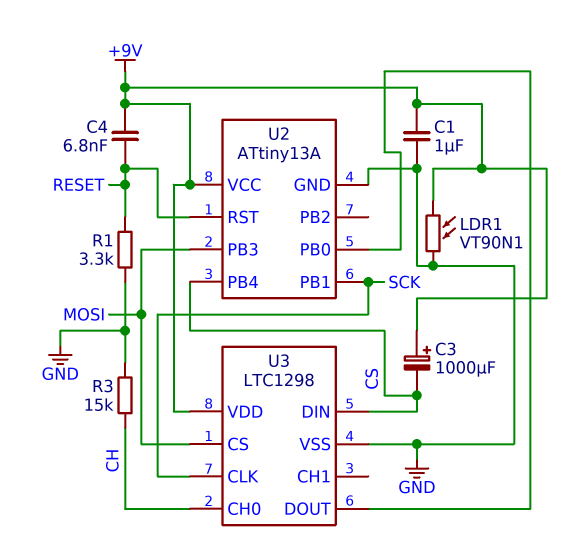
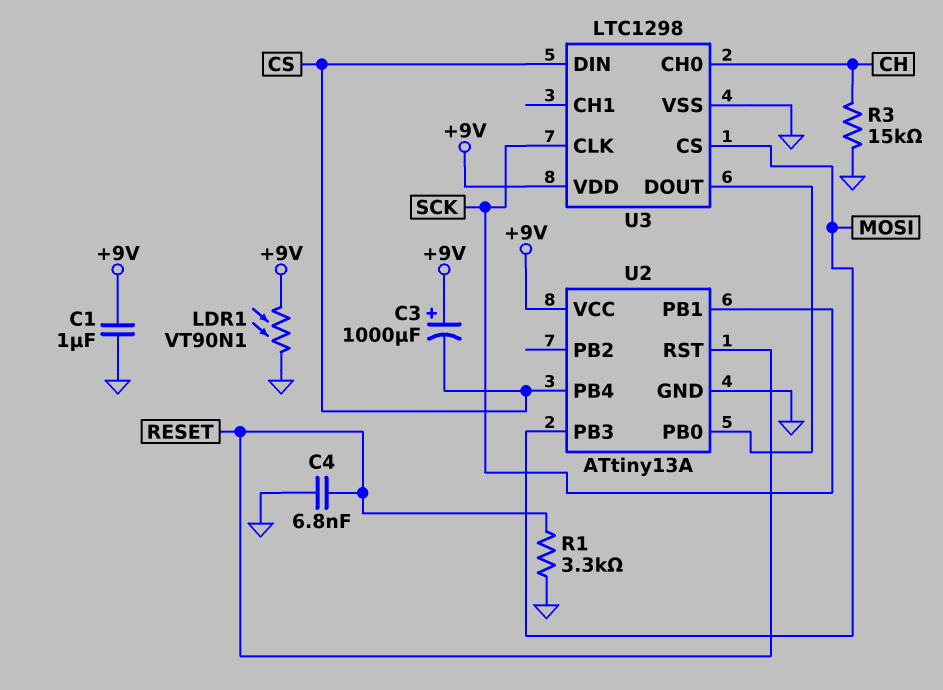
C4: 6.8nF (+9V, RESET) -> 6.8nF (GND, RESET)

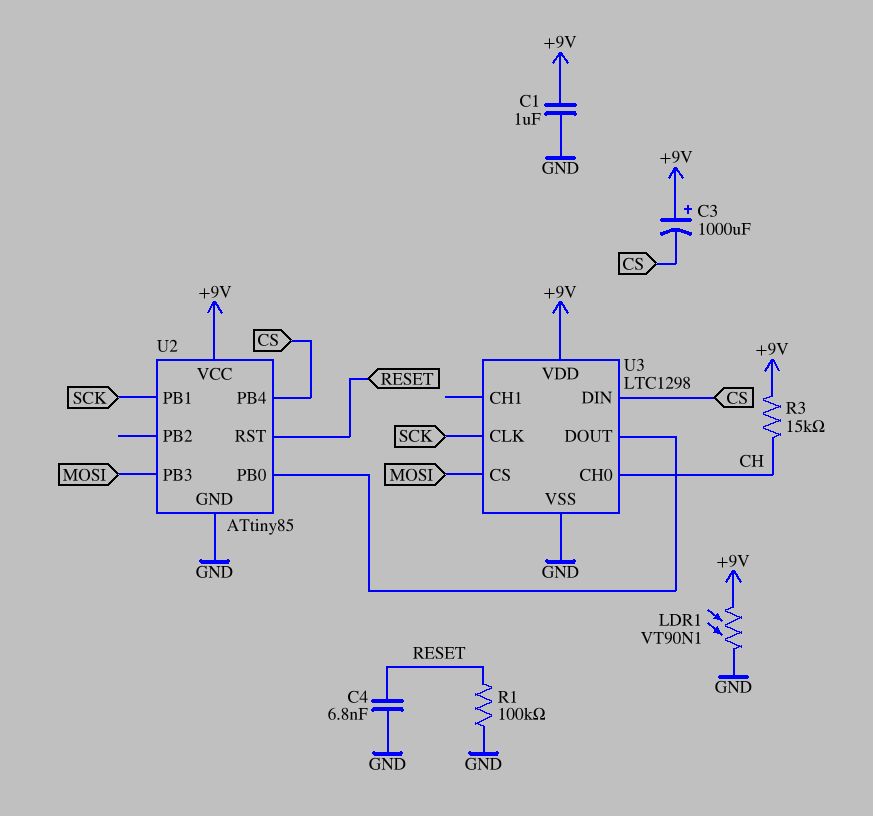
R1: 3.3k (GND, RESET) -> 100k (GND, RESET)
R3: 15k (CH, GND) -> 15k (+9V, CH)
U2: ATtiny13A -> ATtiny85

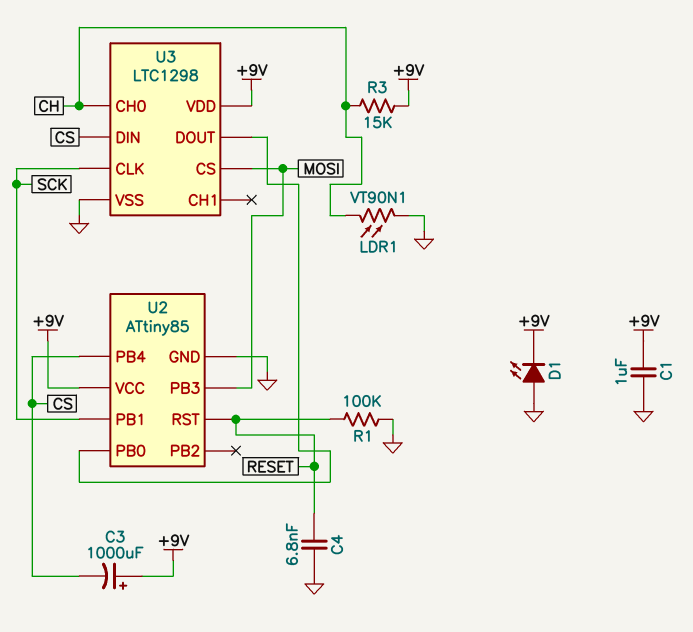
D1: none -> LED (A GND, K +9V)
LDR1: VT90N1 (+9V, GND) -> VT90N1 (CH, GND)

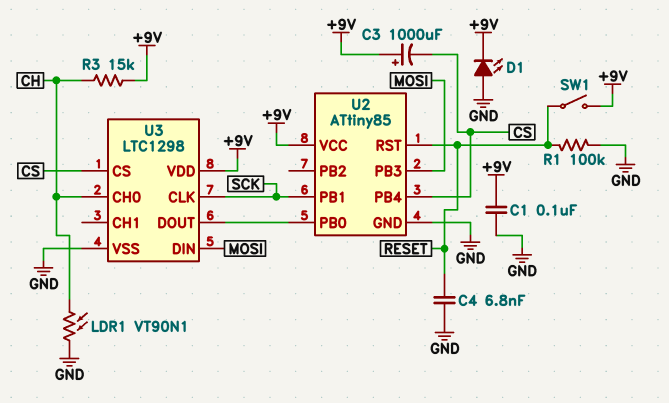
C1: 1uF (+9V, GND) -> 100nF (+9V, GND)
SW1: none -> switch (+9V, RESET)
U3 pin CS: MOSI -> CS
U3 pin DIN: CS -> MOSI

